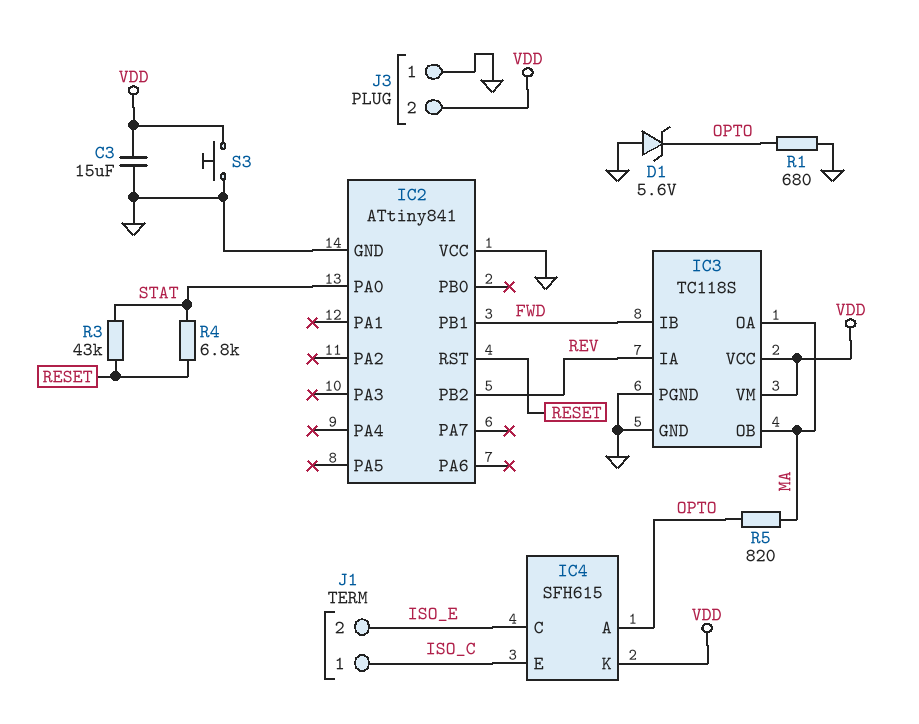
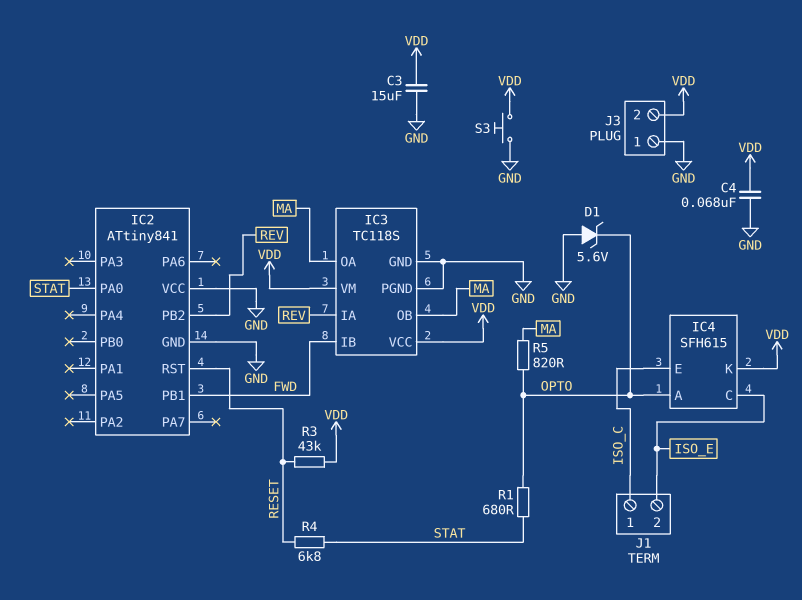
C4: none -> 68nF (GND, VDD)
R1: 680 (GND, OPTO) -> 680 (OPTO, STAT)
R3: 43k (RESET, STAT) -> 43k (RESET, VDD)

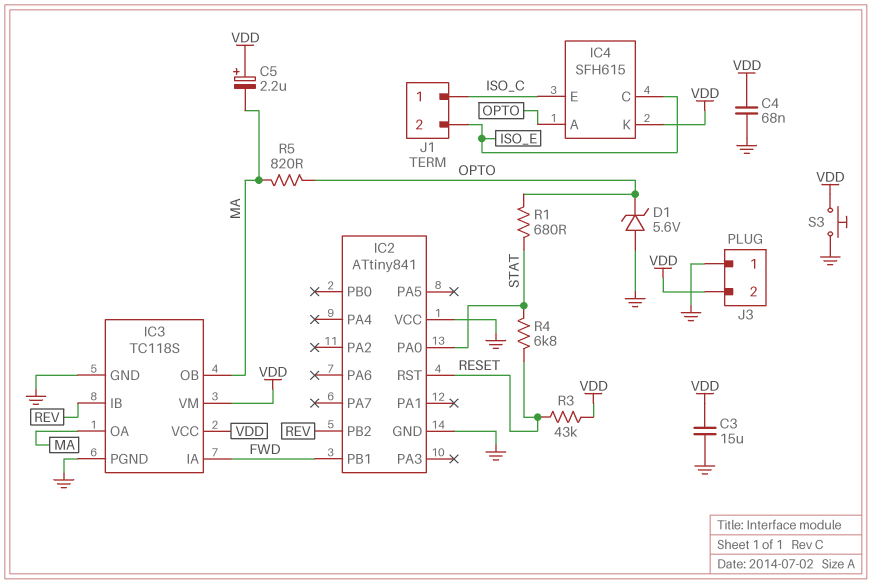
C5: none -> 2.2uF (plus VDD, minus MA)
IC3 pin IA: REV -> FWD
IC3 pin IB: FWD -> REV

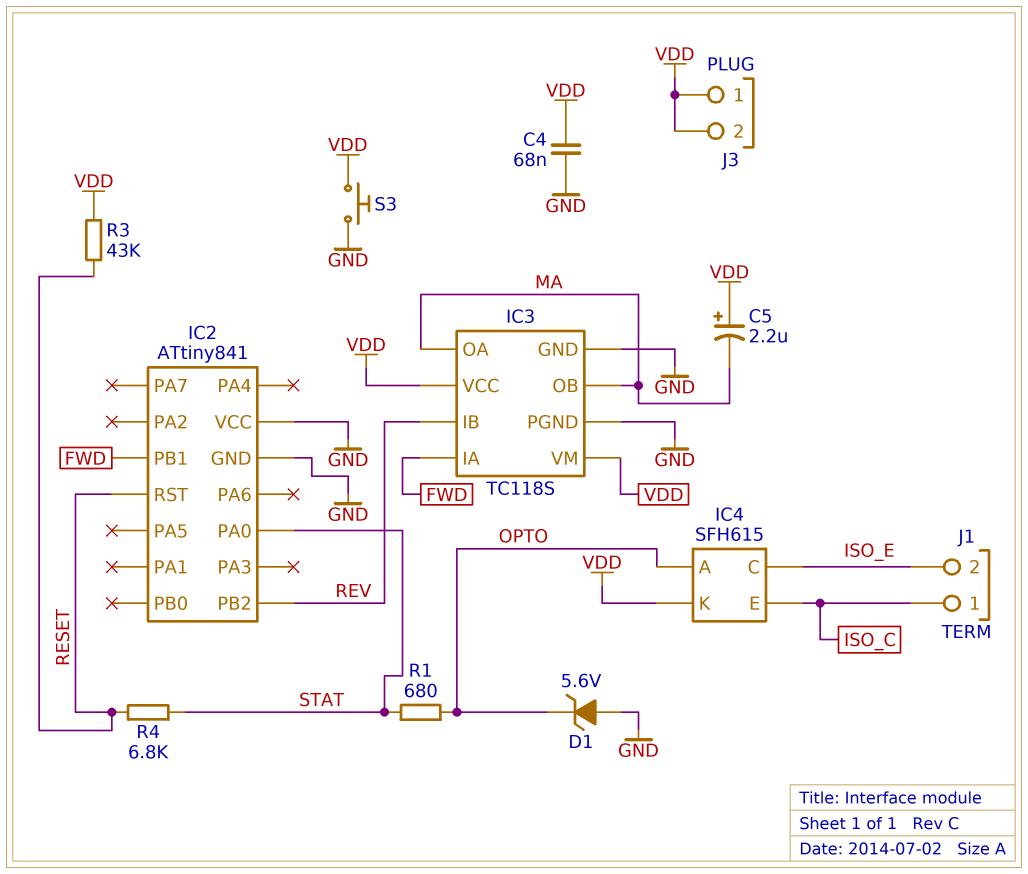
C3: 15uF (GND, VDD) -> none
J3 pin 1: GND -> VDD
R5: 820 (MA, OPTO) -> none

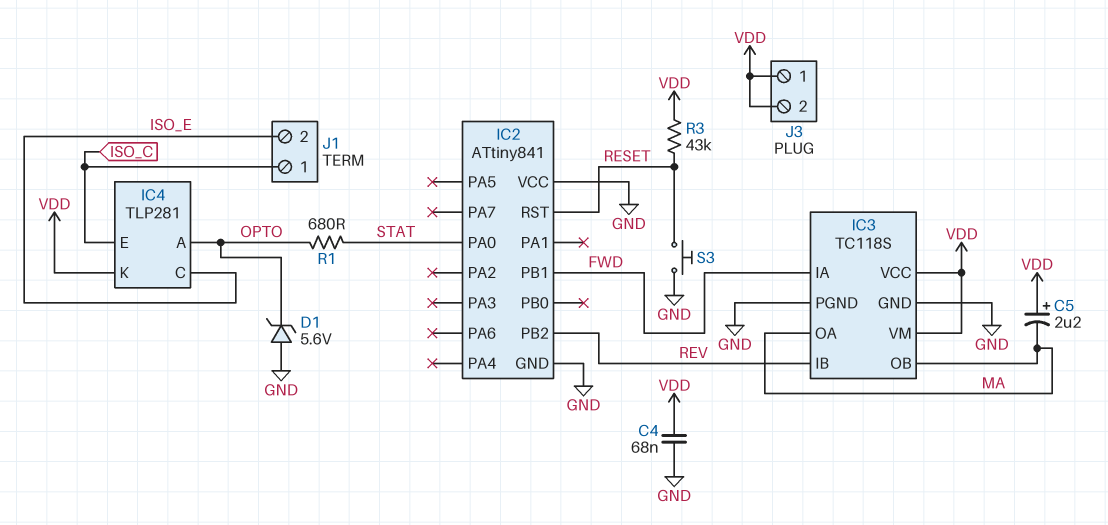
IC4: SFH615 -> TLP281
R4: 6.8k (RESET, STAT) -> none
S3: button (GND, VDD) -> button (GND, RESET)

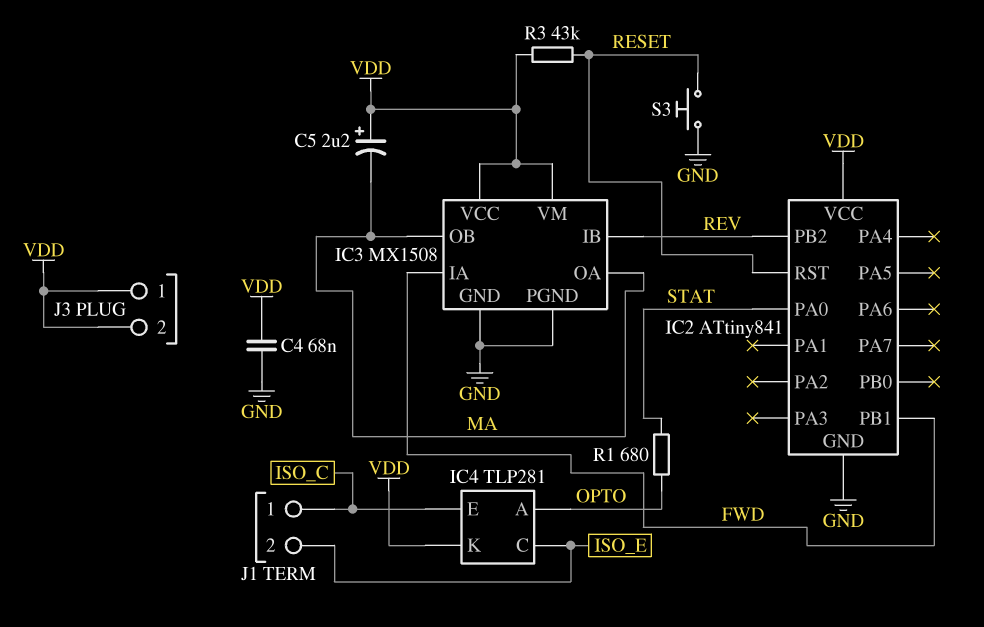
D1: zener 5.6V (A GND, K OPTO) -> none
IC2 pin VCC: GND -> VDD
IC3: TC118S -> MX1508

